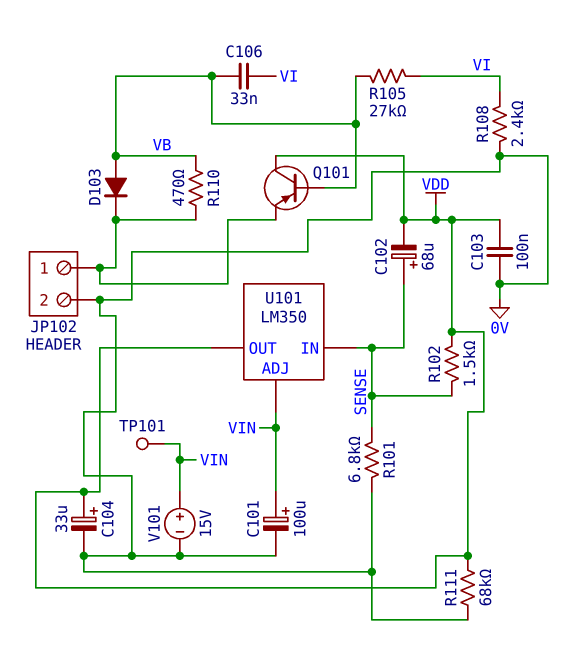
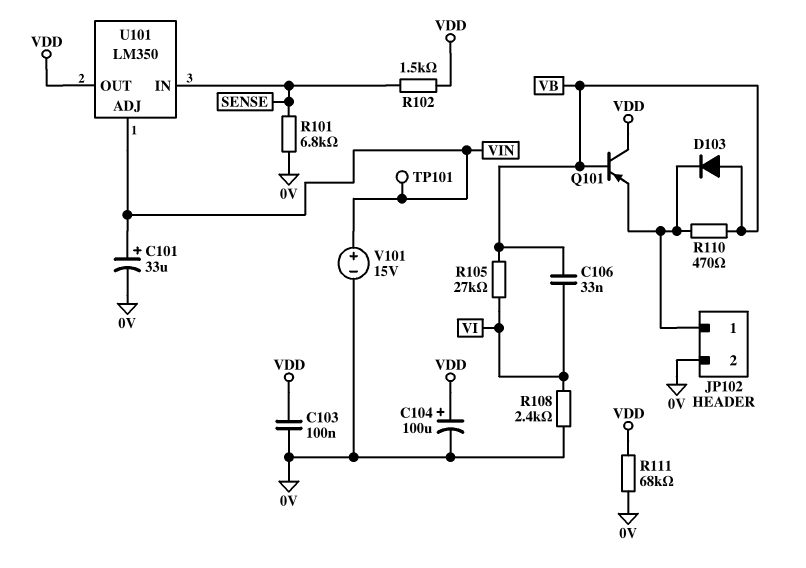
C101: 100uF (plus VIN, minus 0V) -> 33uF (plus VIN, minus 0V)
C102: 68uF (plus SENSE, minus VDD) -> none
C104: 33uF (plus VDD, minus 0V) -> 100uF (plus VDD, minus 0V)

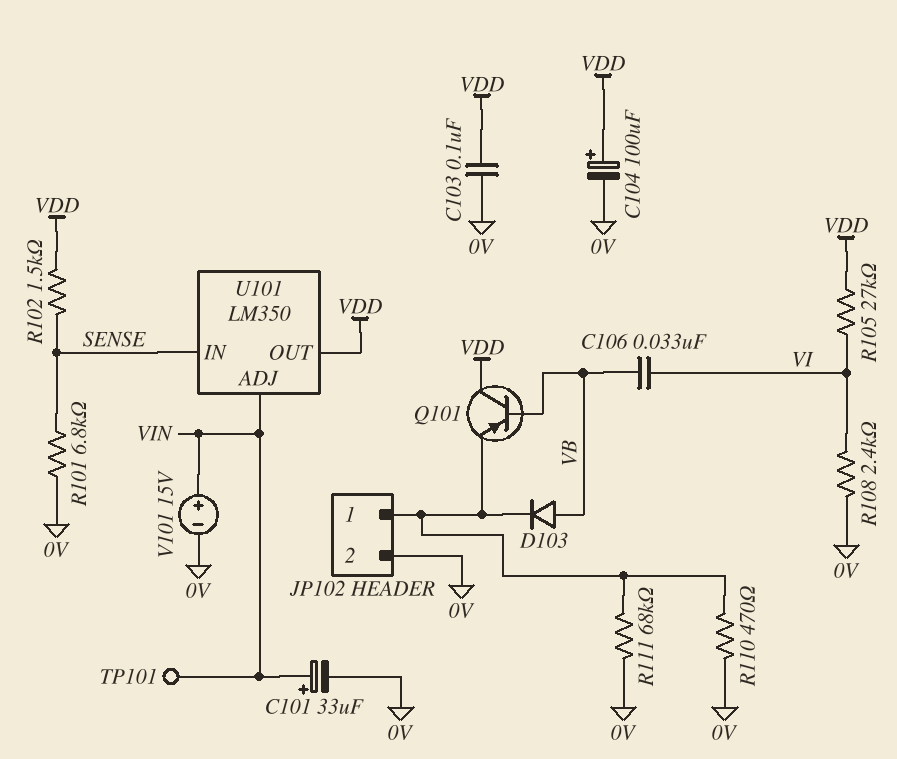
R105: 27k (VB, VI) -> 27k (VDD, VI)
R110: 470 (JP102/1, VB) -> 470 (0V, JP102/1)
R111: 68k (0V, VDD) -> 68k (0V, JP102/1)

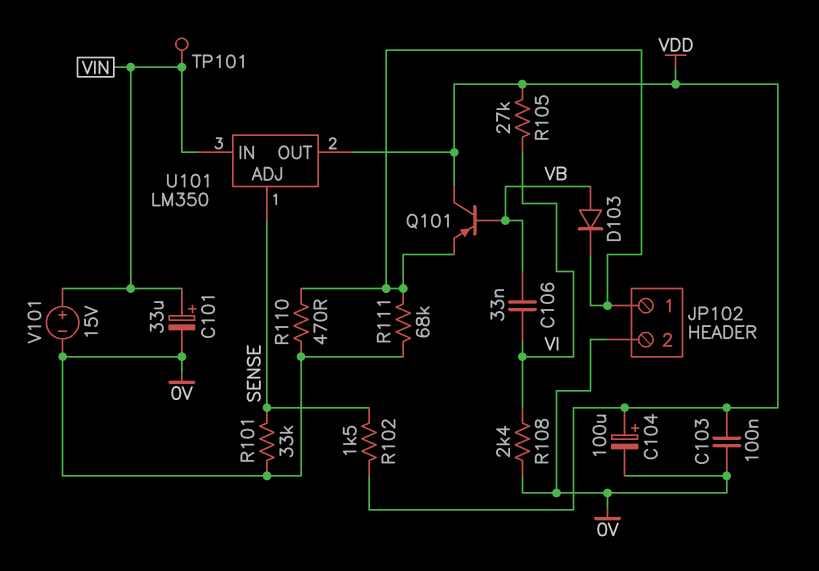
R101: 6.8k (0V, SENSE) -> 33k (0V, SENSE)
U101 pin ADJ: VIN -> SENSE
U101 pin IN: SENSE -> VIN

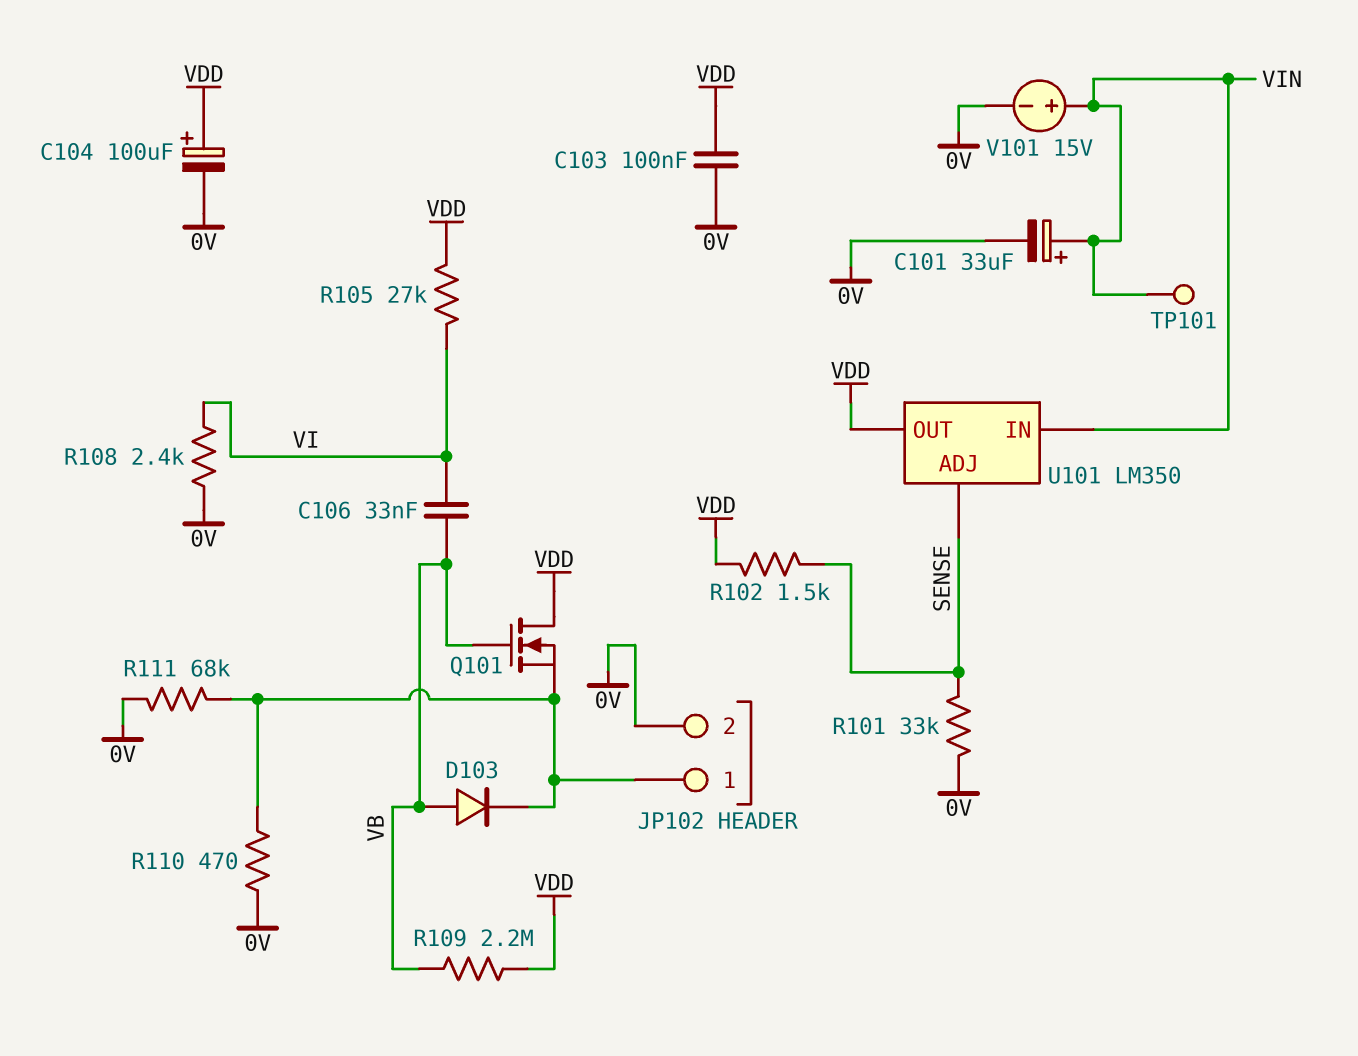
Q101: PNP (B VB, C VDD, E JP102/1) -> NMOS (G VB, D VDD, S JP102/1)
R109: none -> 2.2M (VB, VDD)

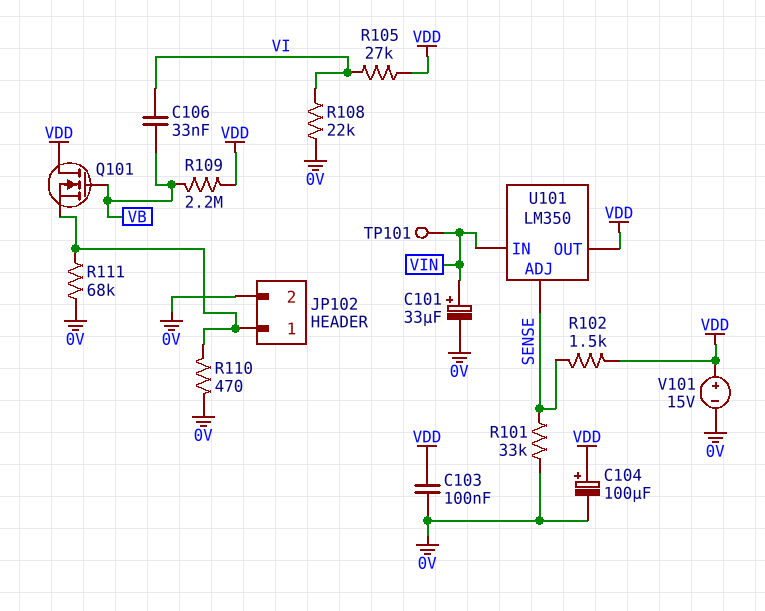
D103: diode (A VB, K JP102/1) -> none
R108: 2.4k (0V, VI) -> 22k (0V, VI)
V101: 15V (plus VIN, minus 0V) -> 15V (plus VDD, minus 0V)

